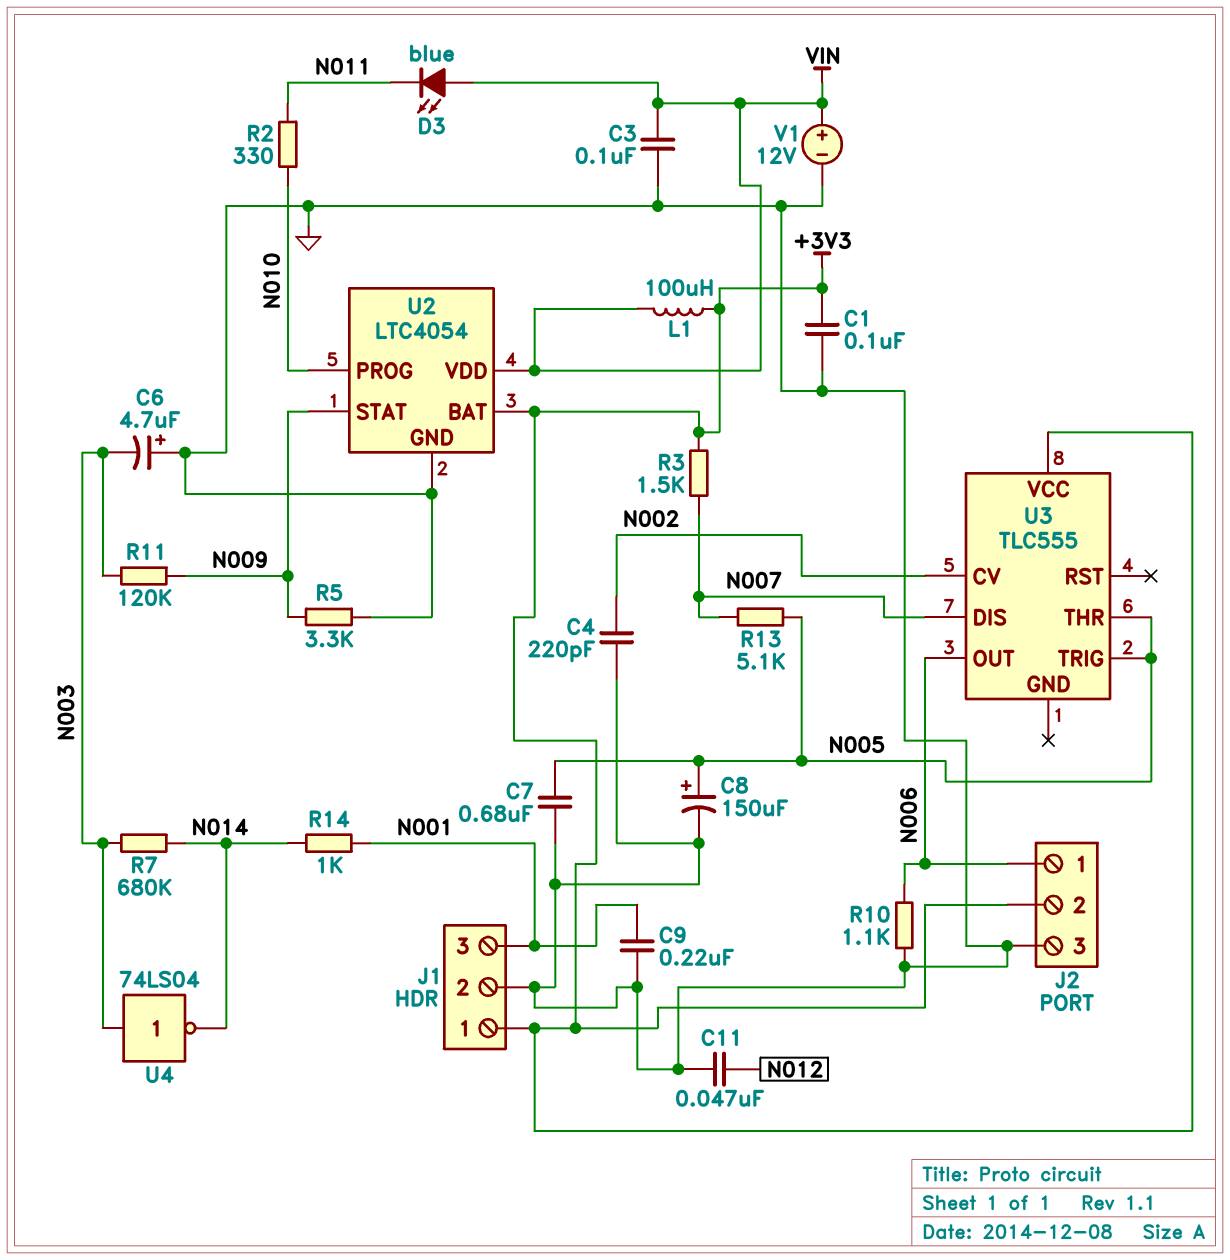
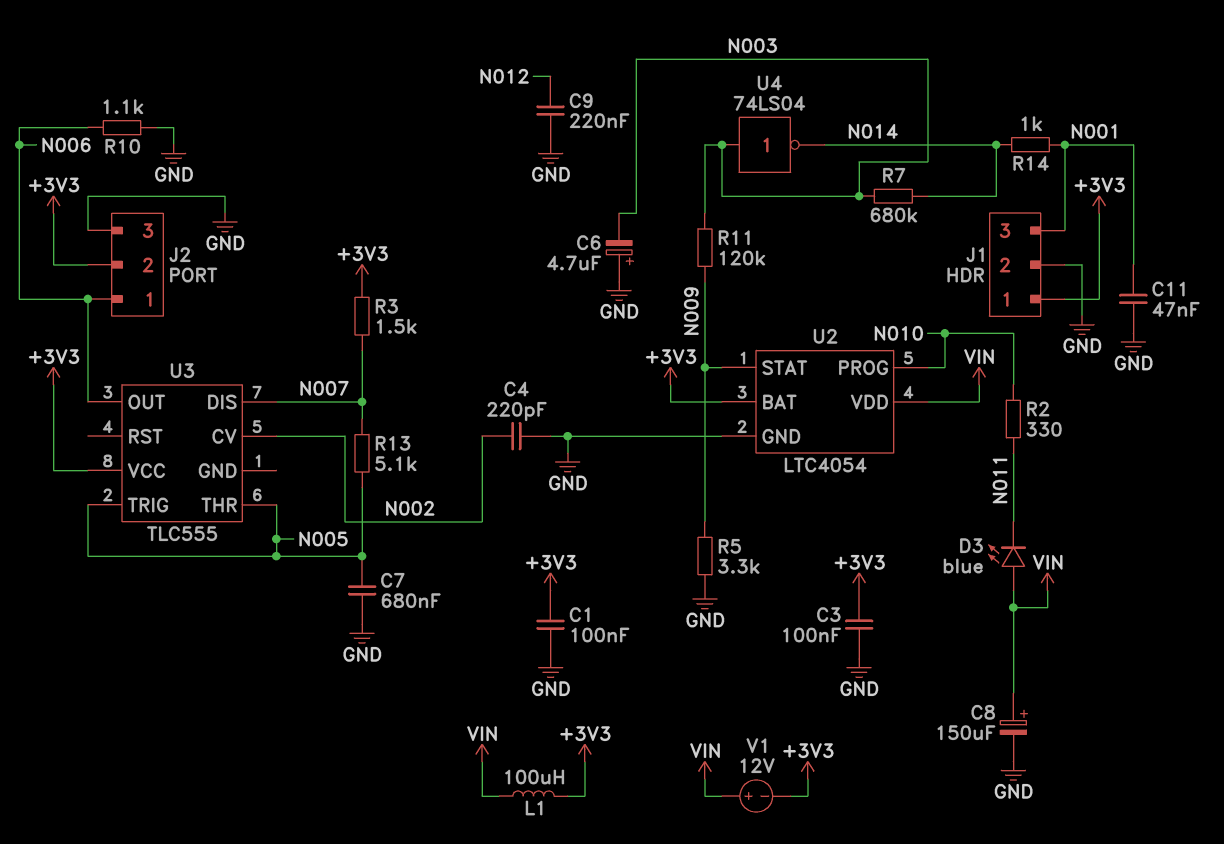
C3: 100nF (GND, VIN) -> 100nF (+3V3, GND)
C8: 150uF (plus N005, minus GND) -> 150uF (plus VIN, minus GND)
C9: 220nF (GND, N001) -> 220nF (GND, N012)
C11: 47nF (GND, N012) -> 47nF (GND, N001)
V1: 12V (plus VIN, minus GND) -> 12V (plus VIN, minus +3V3)

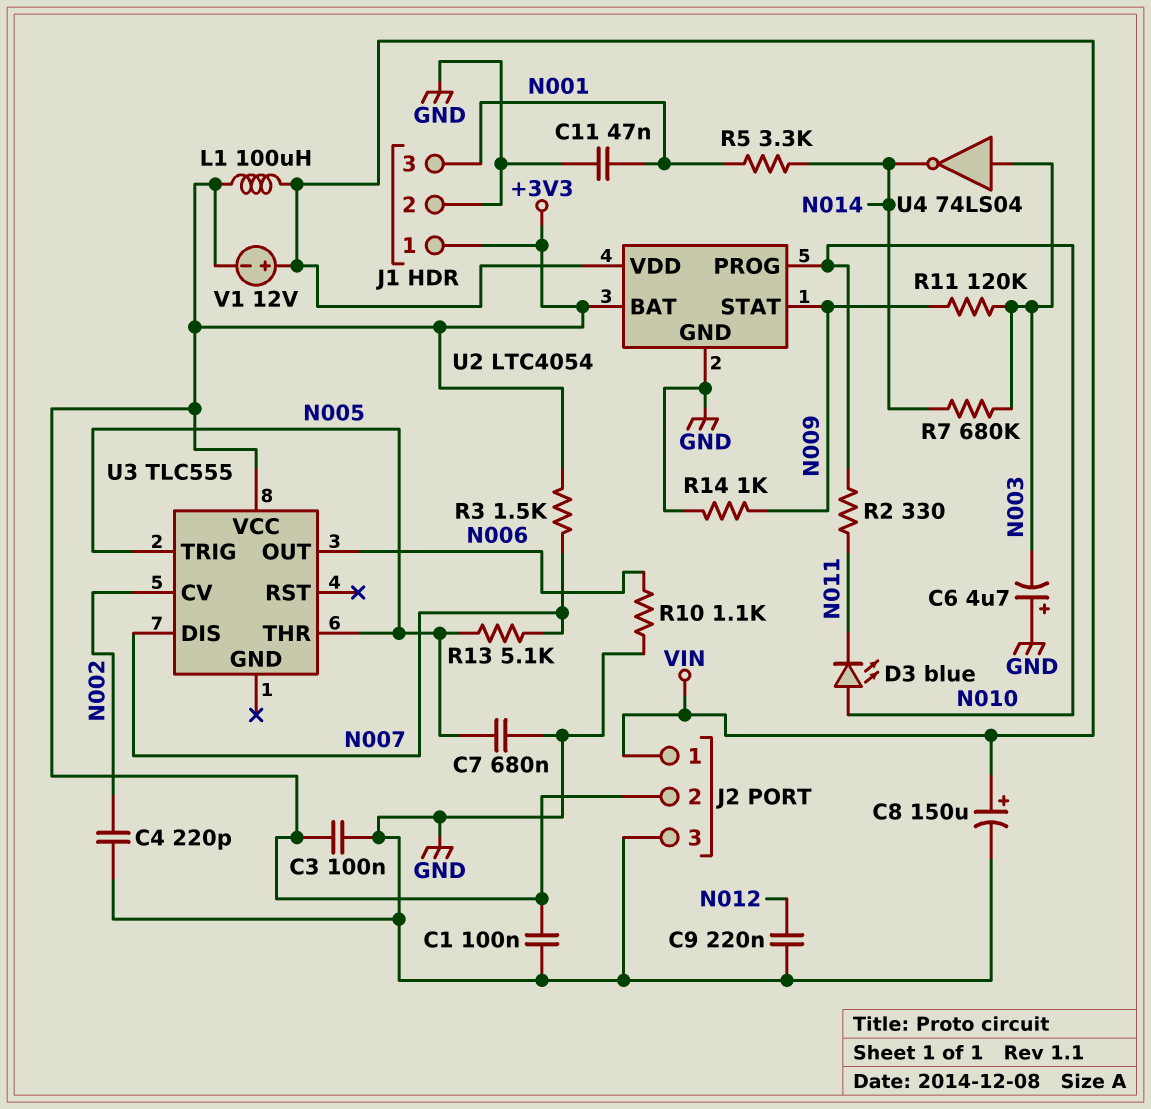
D3: LED blue (A VIN, K N011) -> LED blue (A N010, K N011)
J2 pin 1: N006 -> VIN
R5: 3.3k (GND, N009) -> 3.3k (N001, N014)
R14: 1k (N001, N014) -> 1k (GND, N009)

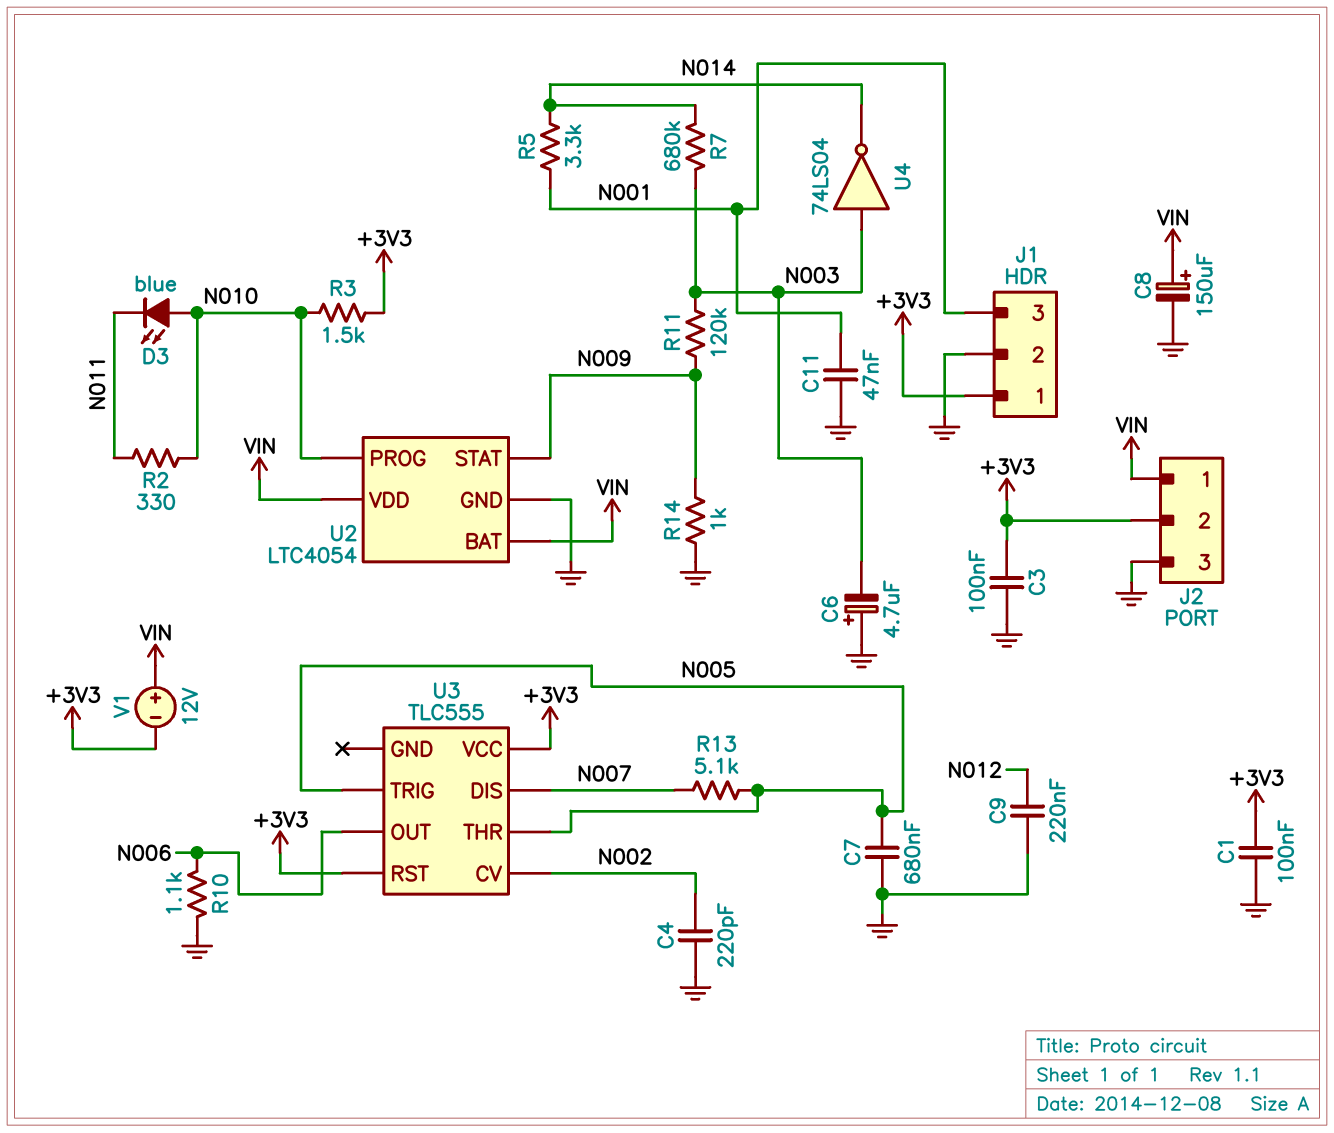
L1: 100uH (+3V3, VIN) -> none
R3: 1.5k (+3V3, N007) -> 1.5k (+3V3, N010)
U2 pin BAT: +3V3 -> VIN
U3 pin RST: none -> +3V3

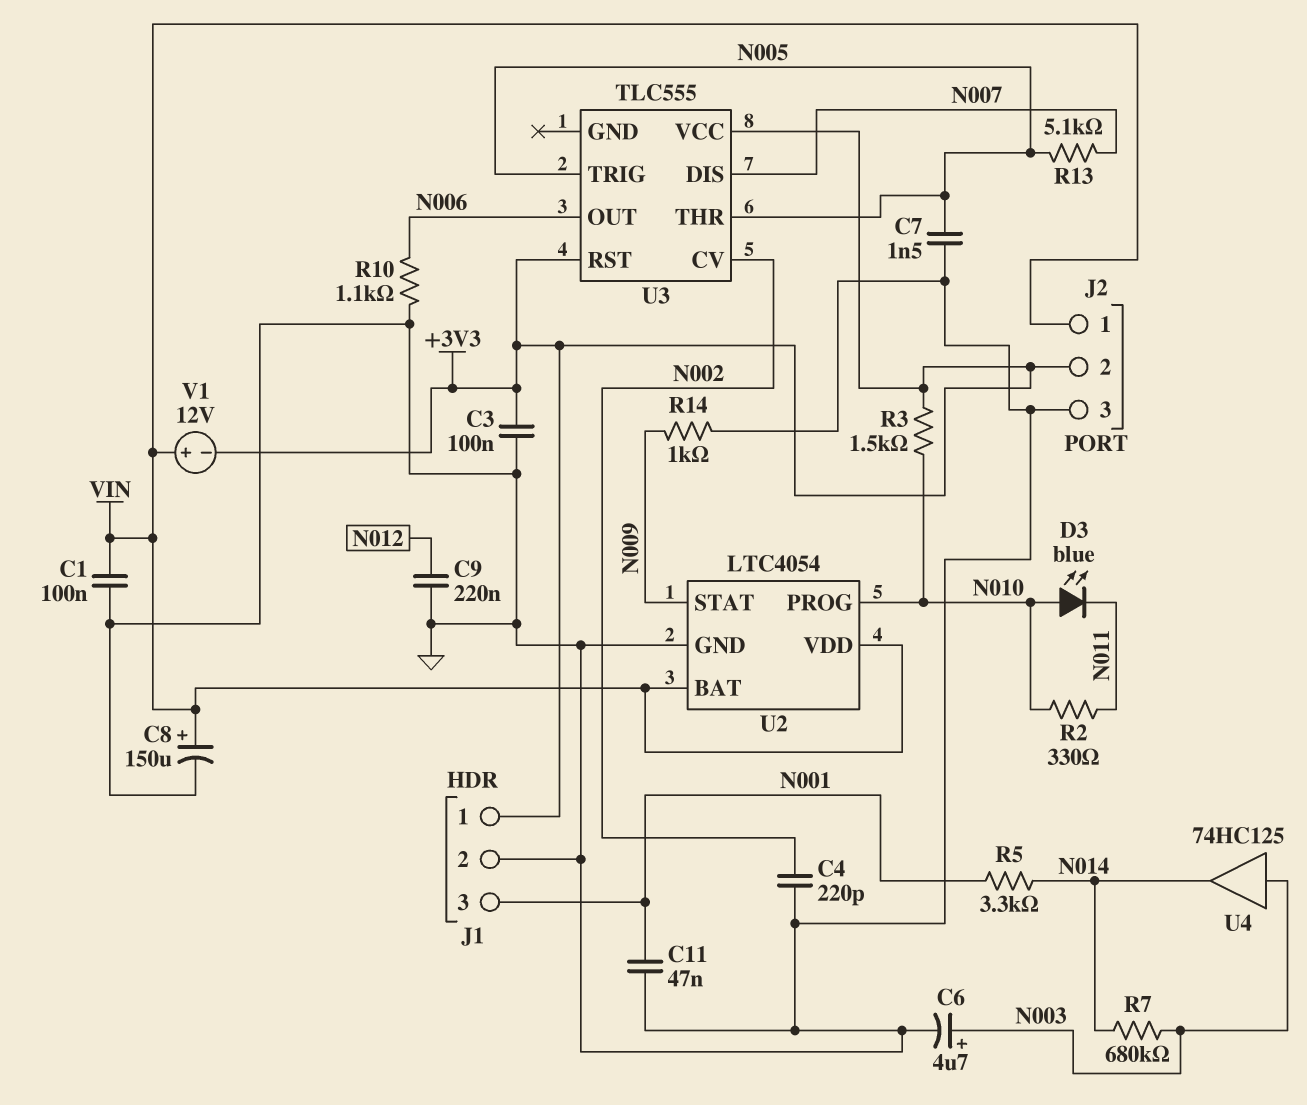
C1: 100nF (+3V3, GND) -> 100nF (GND, VIN)
C6: 4.7uF (plus GND, minus N003) -> 4.7uF (plus N003, minus GND)
C7: 680nF (GND, N005) -> 1.5nF (GND, N005)
R11: 120k (N003, N009) -> none
U4: NOT 74LS04 (in N003, out N014) -> buffer 74HC125 (in N003, out N014)

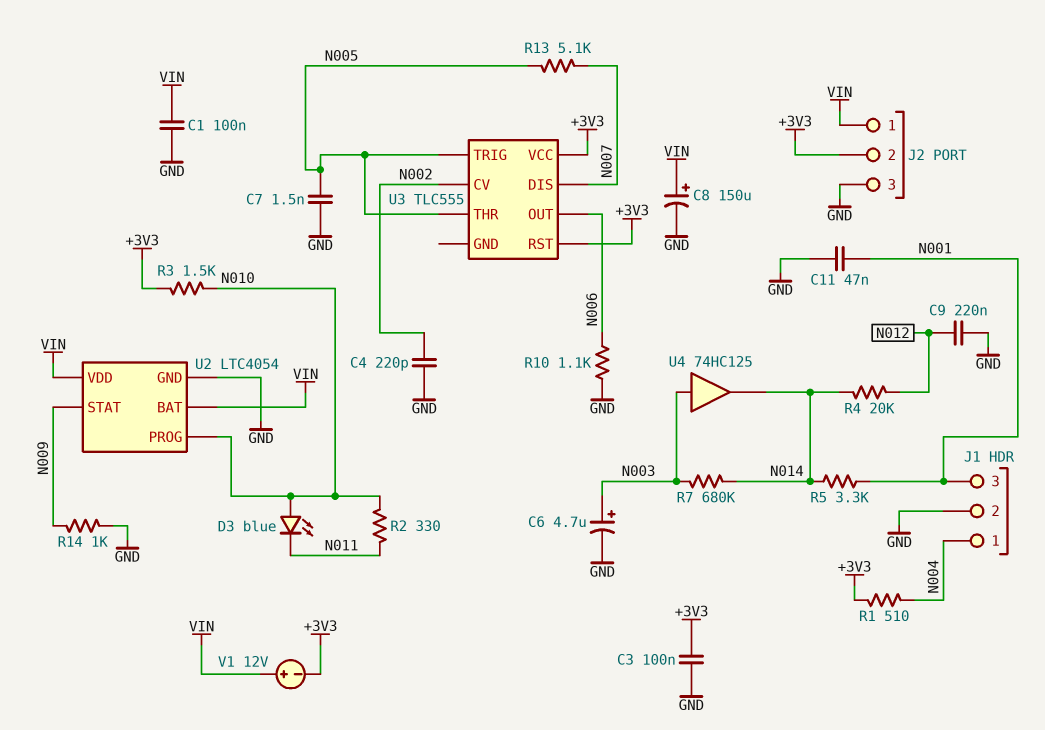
J1 pin 1: +3V3 -> N004
R1: none -> 510 (+3V3, N004)
R4: none -> 20k (N012, N014)

